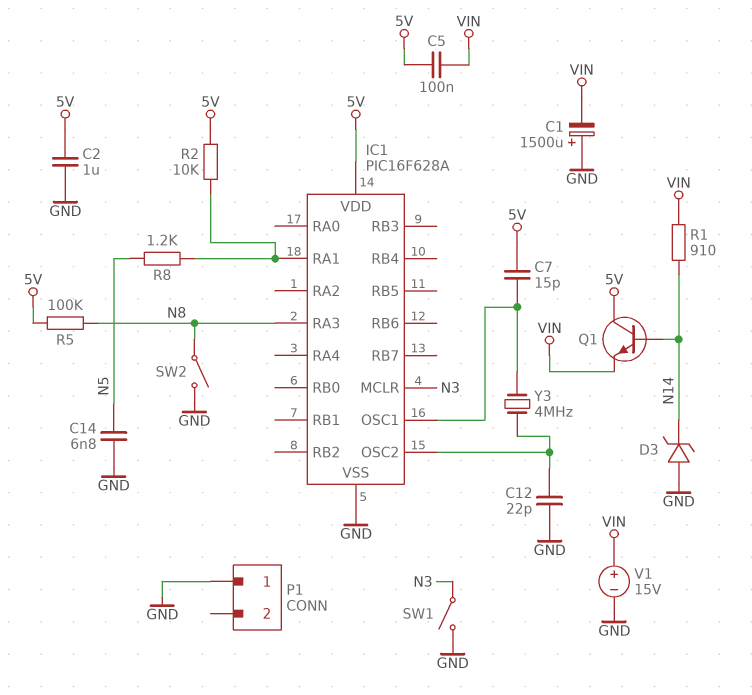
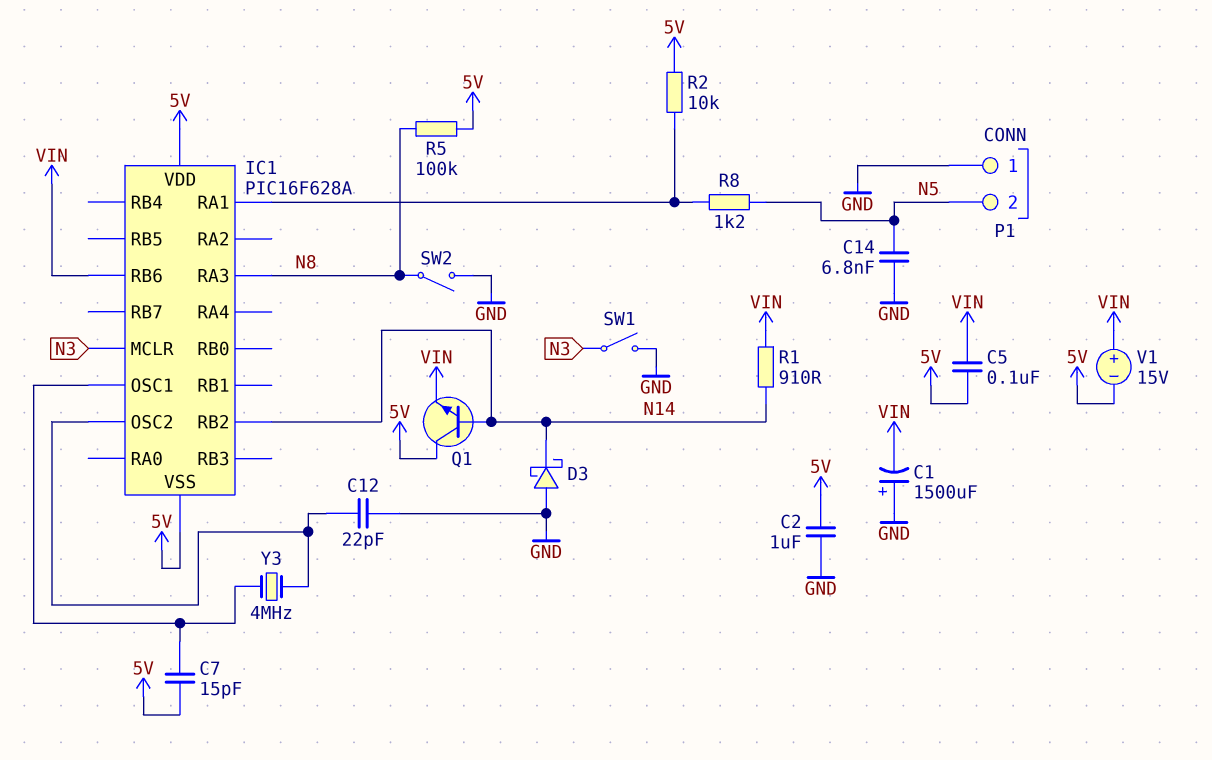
D3: zener (A GND, K N14) -> schottky (A GND, K N14)
IC1 pin RB2: none -> N14
IC1 pin RB6: none -> VIN
IC1 pin VSS: GND -> 5V
P1 pin 2: none -> N5
V1: 15V (plus VIN, minus GND) -> 15V (plus VIN, minus 5V)

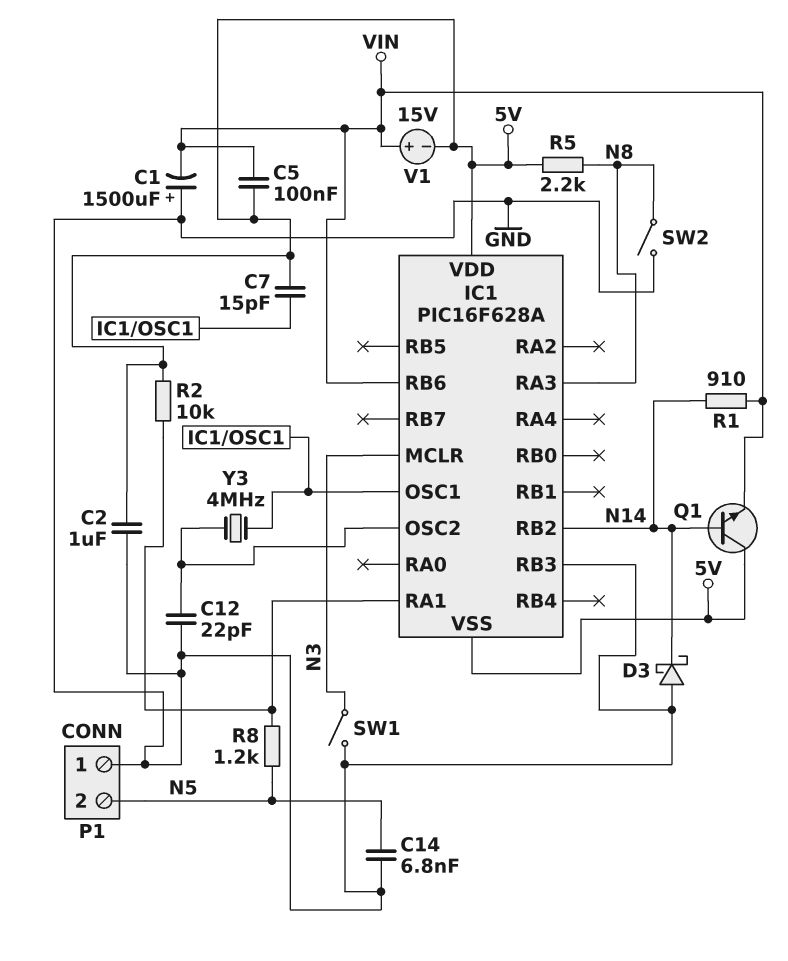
IC1 pin RB3: none -> GND
R5: 100k (5V, N8) -> 2.2k (5V, N8)

